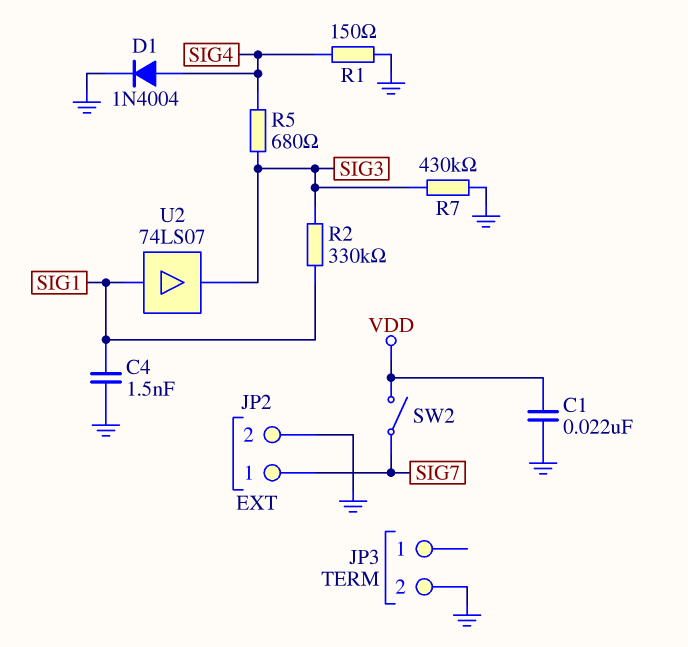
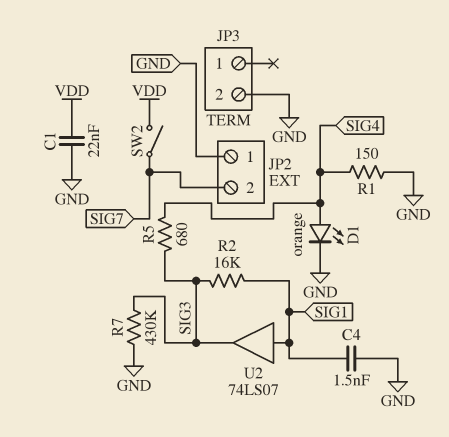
D1: diode 1N4004 (A SIG4, K GND) -> LED orange (A SIG4, K GND)
JP2 pin 1: SIG7 -> GND
JP2 pin 2: GND -> SIG7
R2: 330k (SIG1, SIG3) -> 16k (SIG1, SIG3)

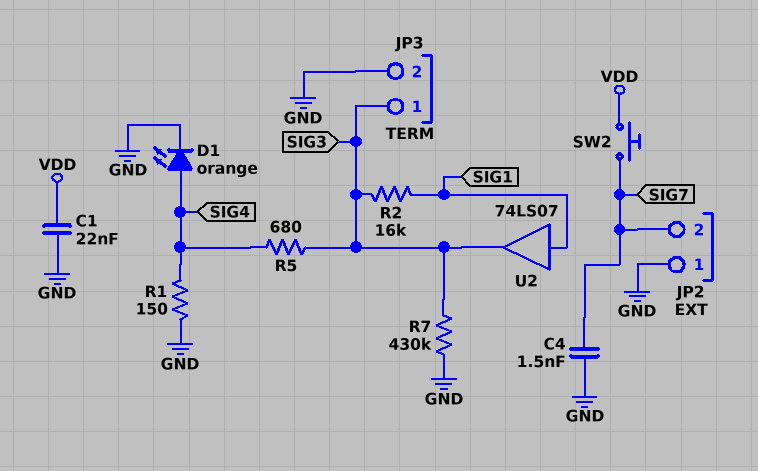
C4: 1.5nF (GND, SIG1) -> 1.5nF (GND, SIG7)
JP3 pin 1: none -> SIG3
SW2: switch (SIG7, VDD) -> button (SIG7, VDD)

